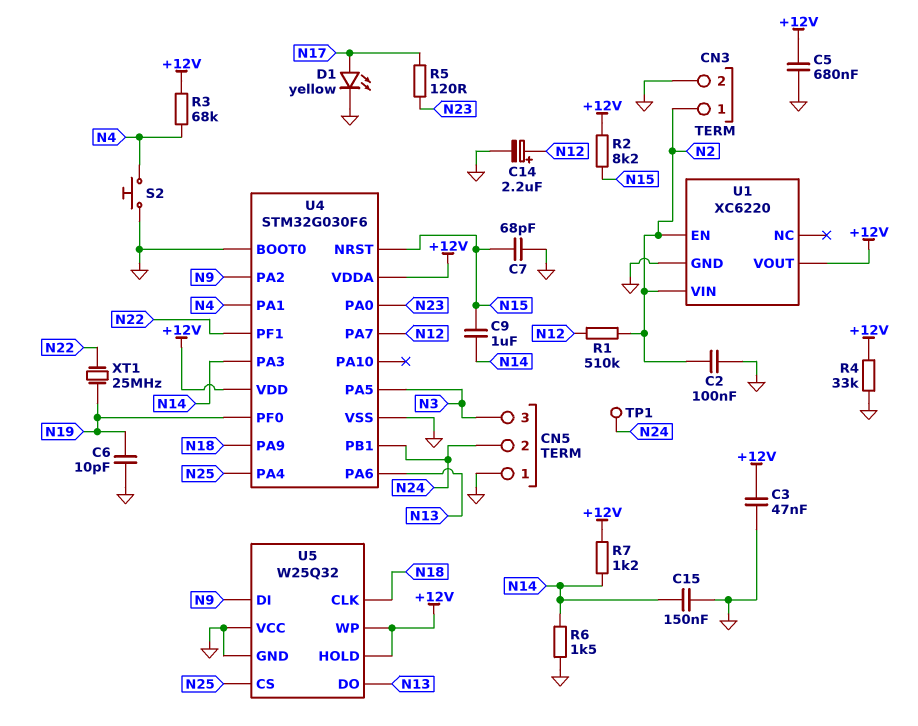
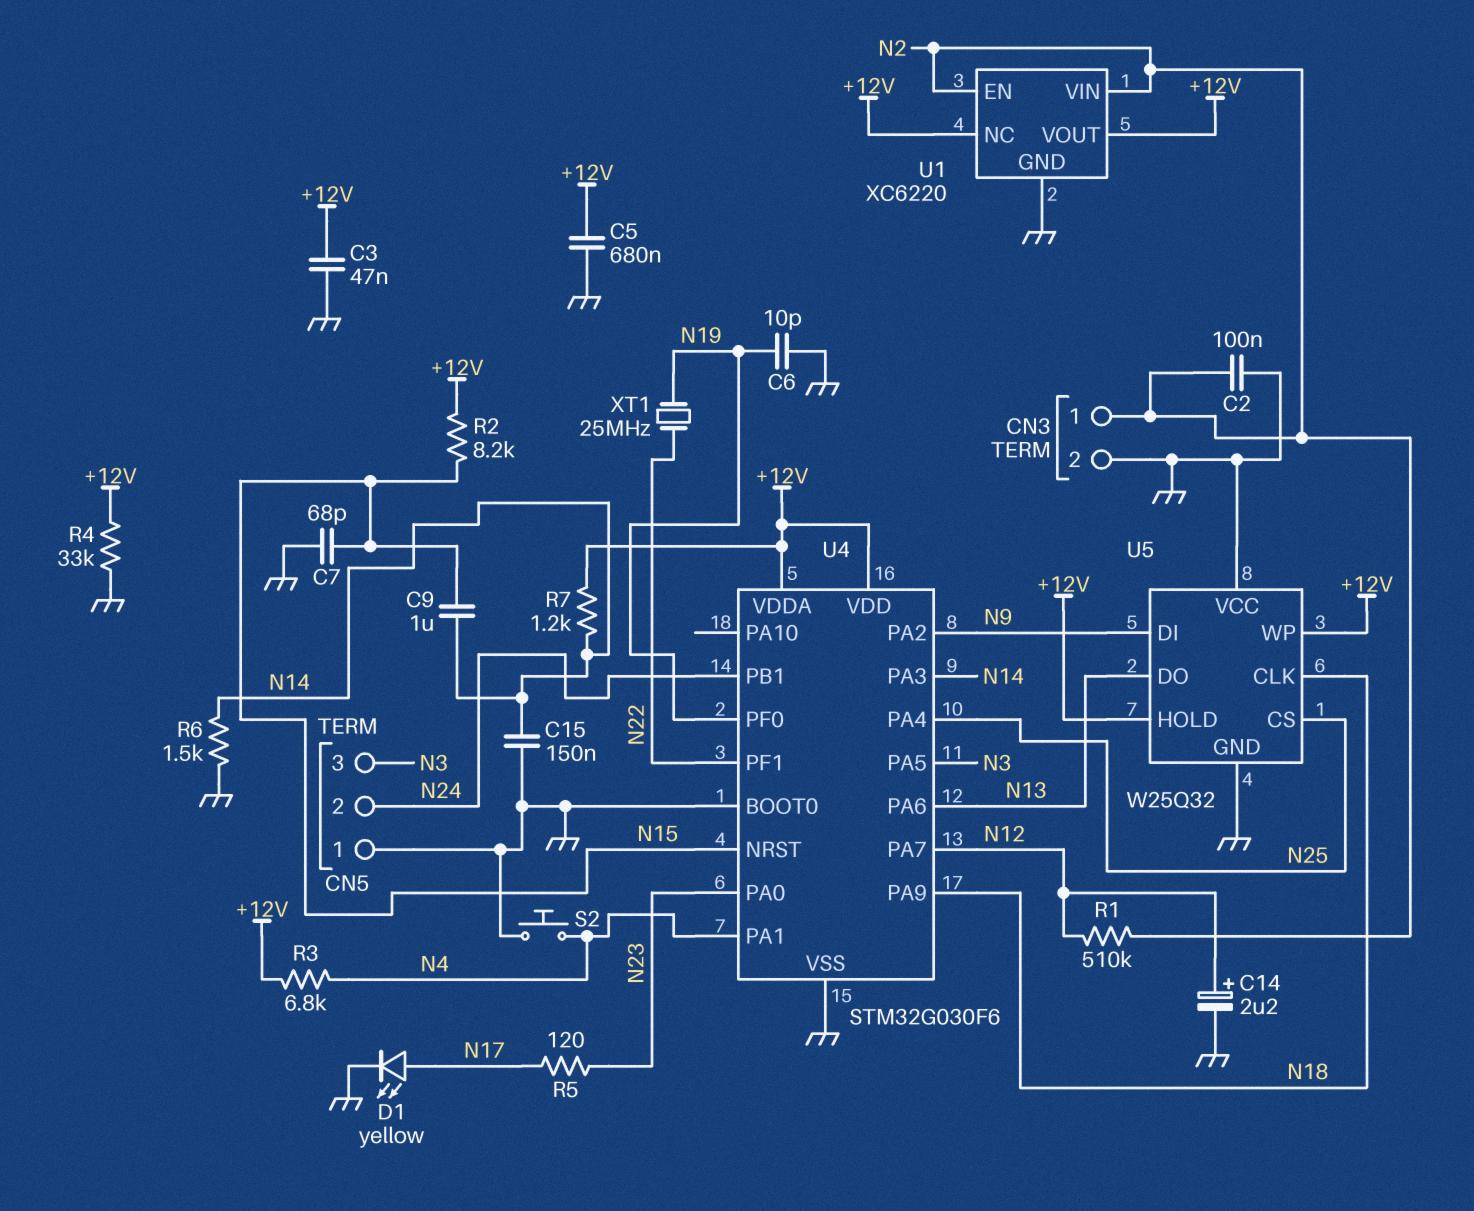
R3: 68k (+12V, N4) -> 6.8k (+12V, N4)
TP1: test point (N24) -> none
U1 pin NC: none -> +12V

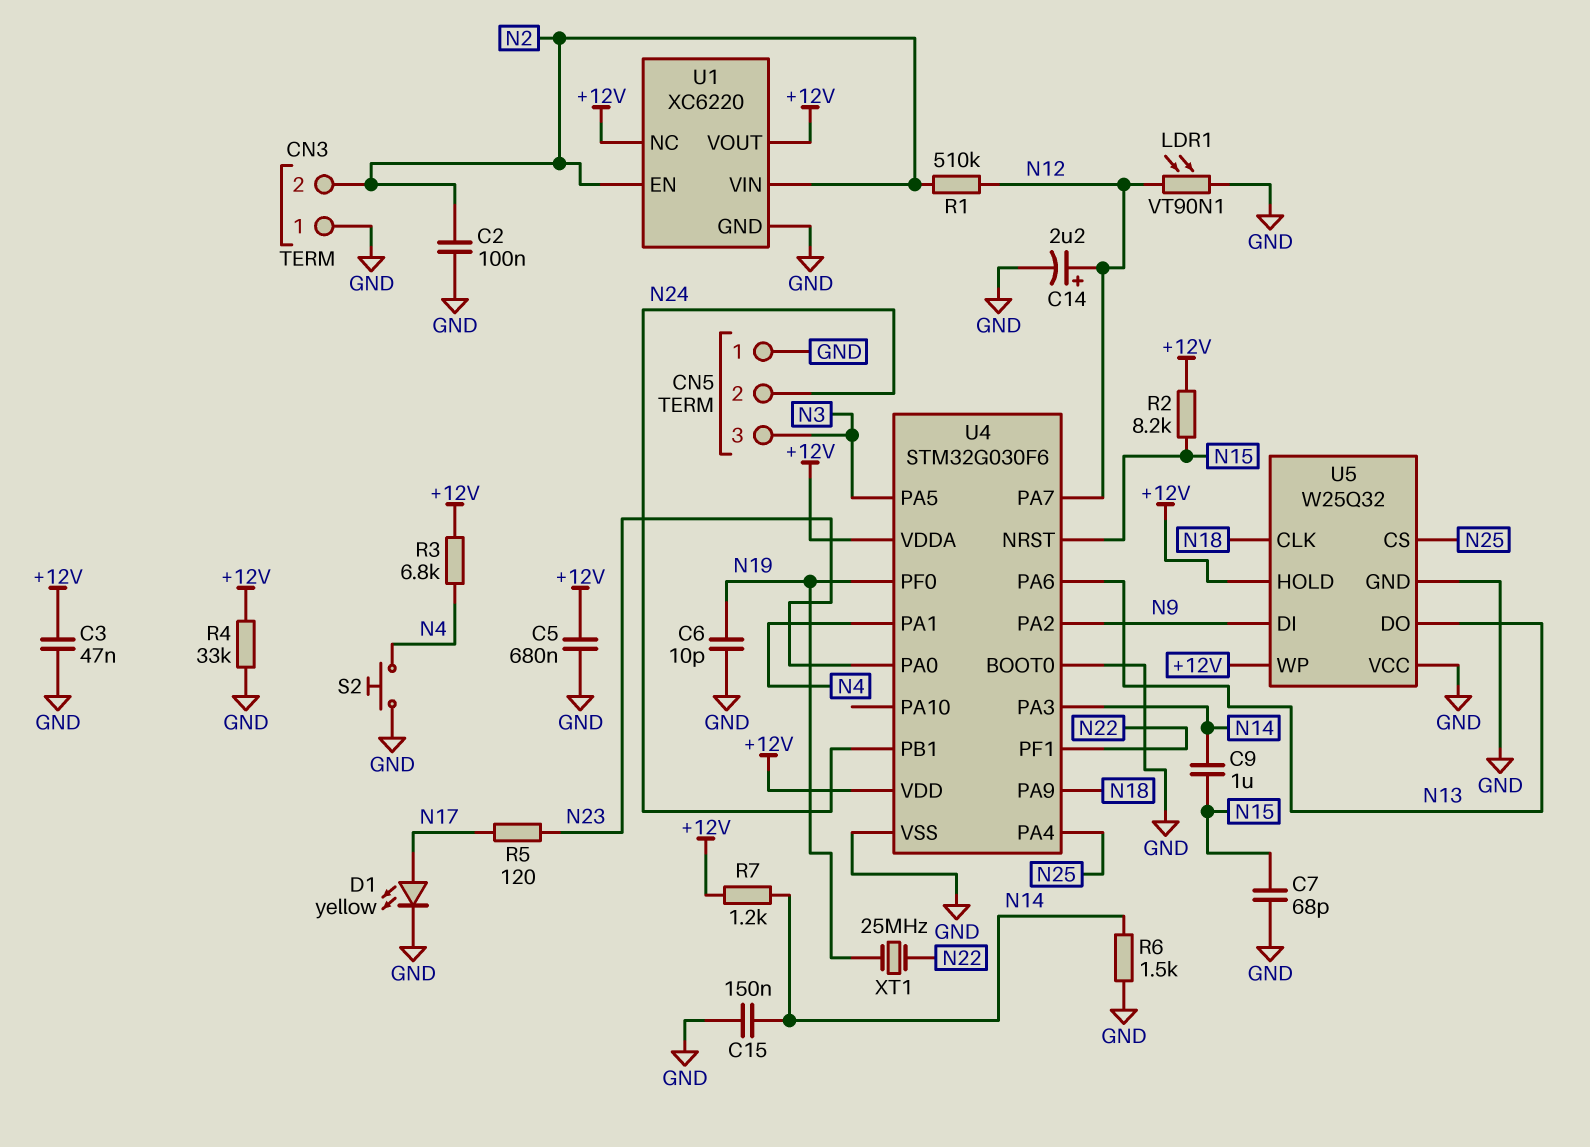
CN3 pin 1: N2 -> GND
CN3 pin 2: GND -> N2
LDR1: none -> VT90N1 (GND, N12)

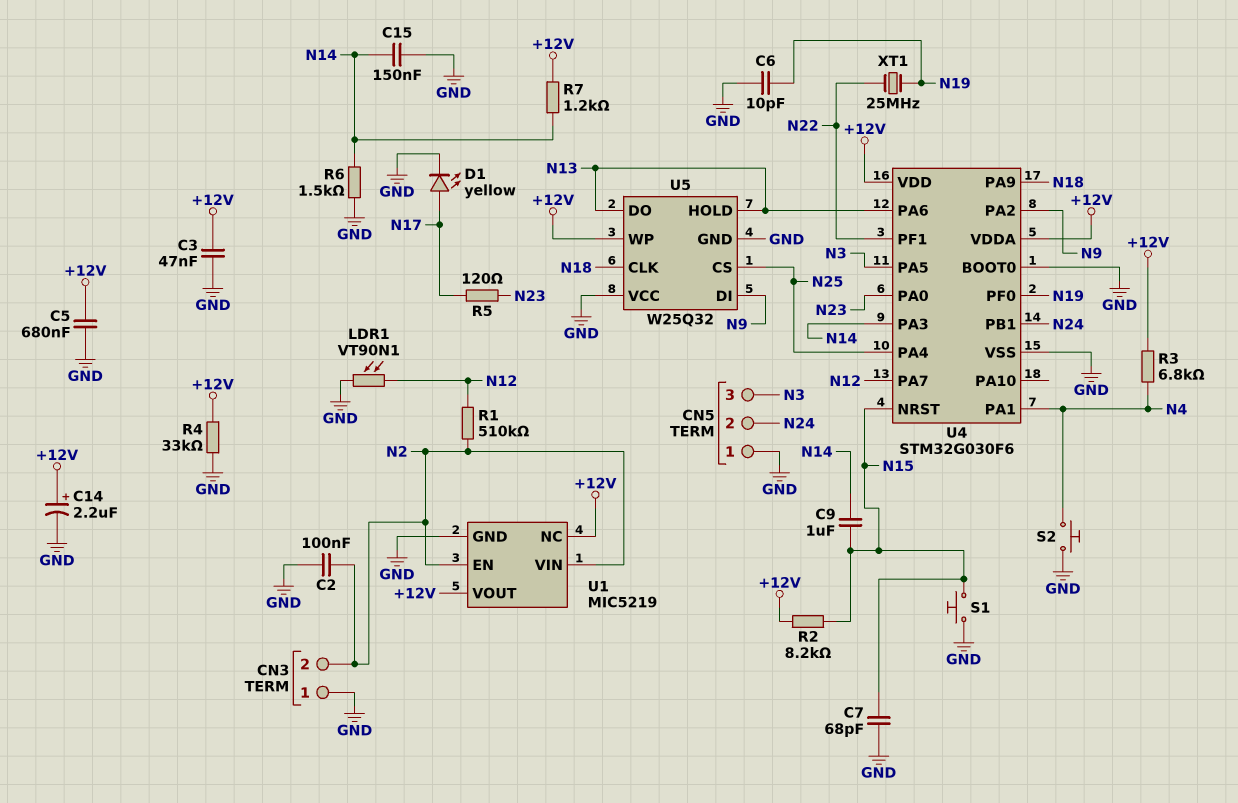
C14: 2.2uF (plus N12, minus GND) -> 2.2uF (plus +12V, minus GND)
S1: none -> button (GND, N15)
U1: XC6220 -> MIC5219
U5 pin HOLD: +12V -> N13

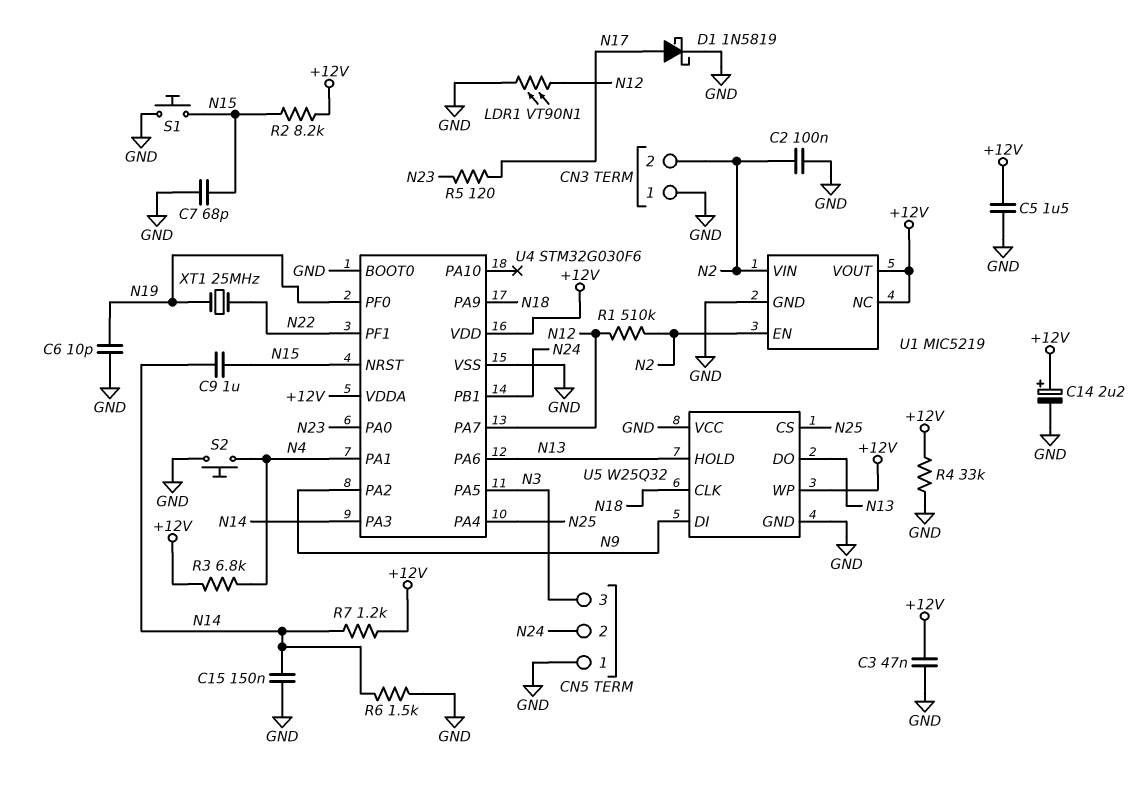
C5: 680nF (+12V, GND) -> 1.5uF (+12V, GND)
D1: LED yellow (A N17, K GND) -> schottky 1N5819 (A N17, K GND)

